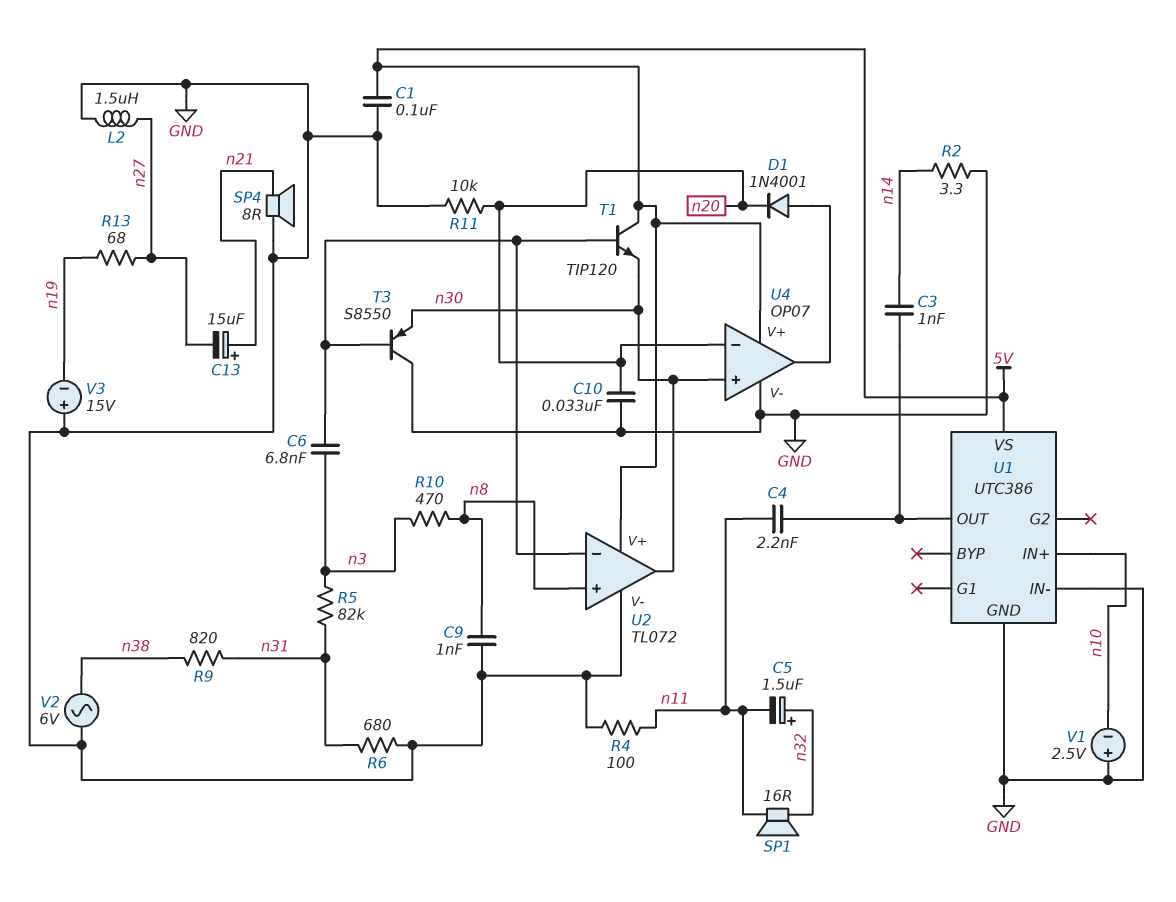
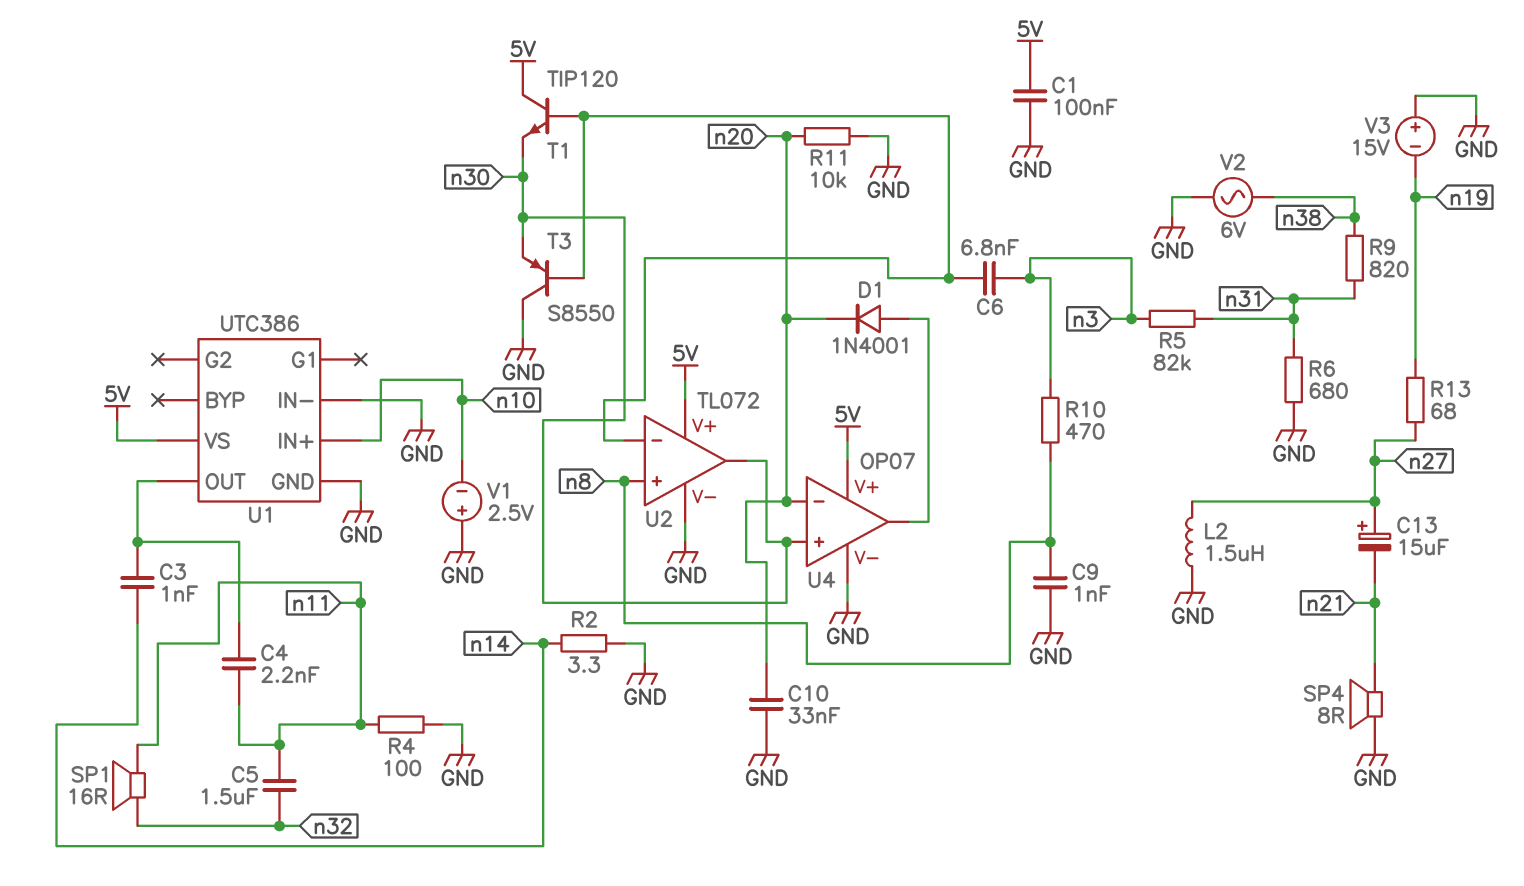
C5: 1.5uF (plus n32, minus n11) -> 1.5uF (n11, n32)
C13: 15uF (plus n21, minus n27) -> 15uF (plus n27, minus n21)

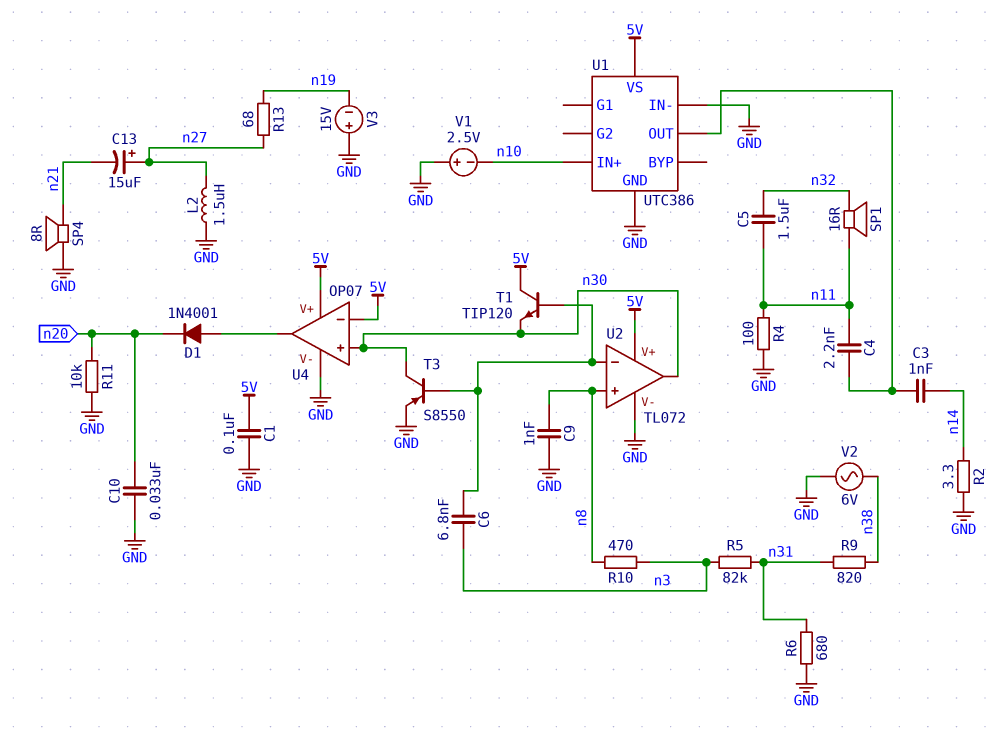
T3: PNP S8550 (B U2/in-, C GND, E n30) -> PNP S8550 (B U2/in-, C n30, E GND)
U4 pin in-: n20 -> 5V

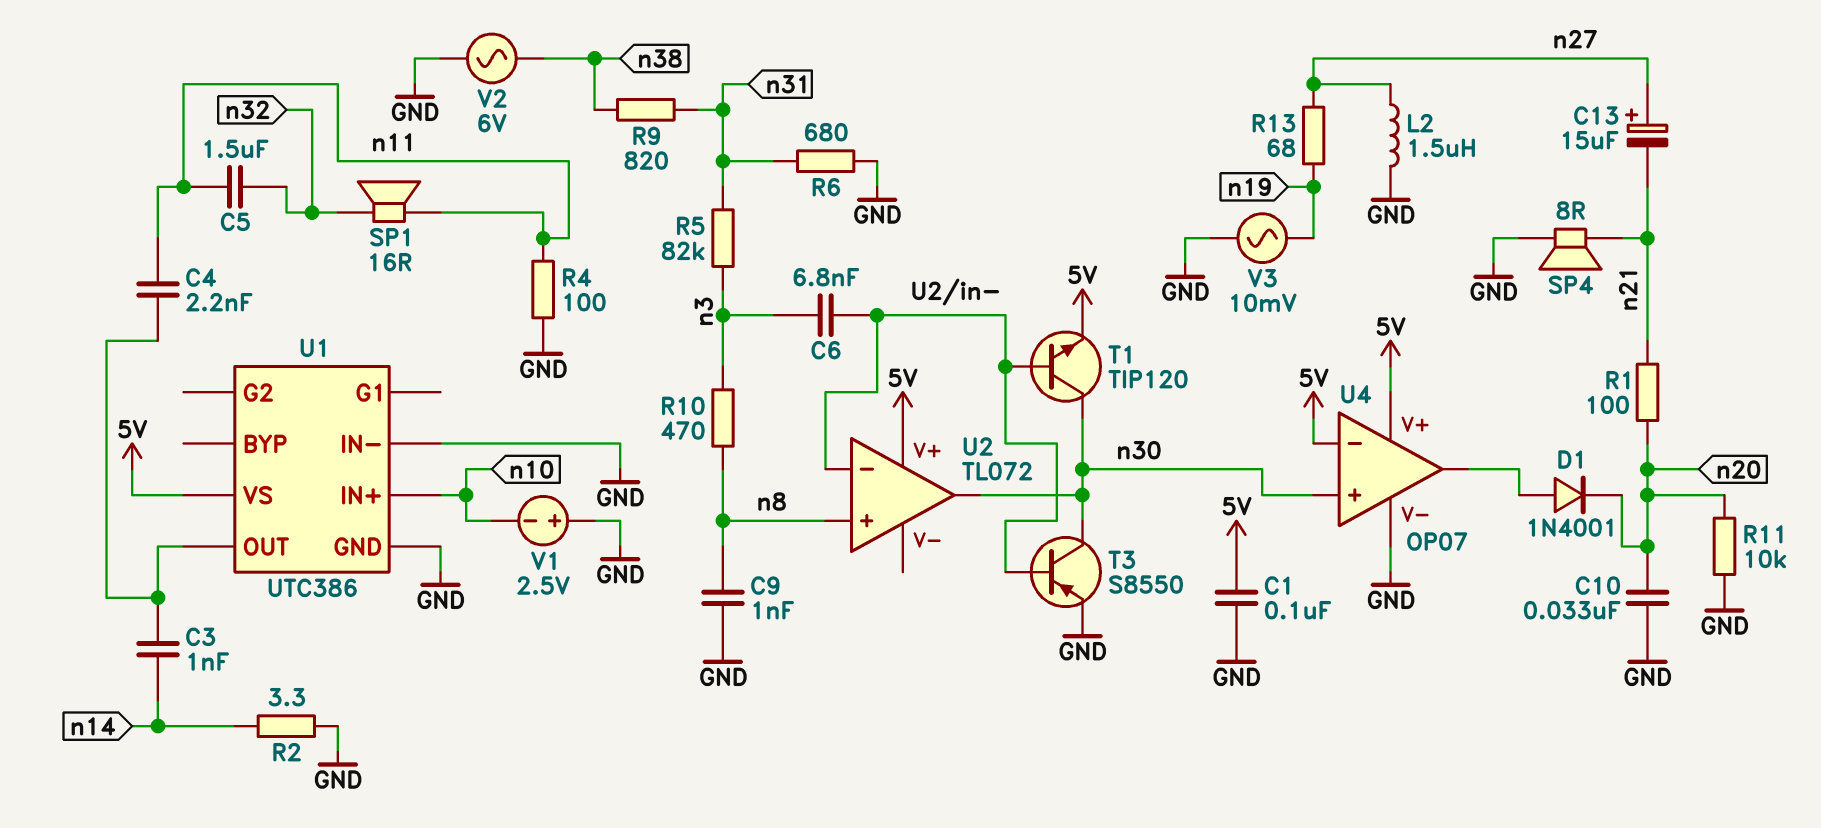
R1: none -> 100 (n20, n21)
T1: NPN TIP120 (B U2/in-, C 5V, E n30) -> NPN TIP120 (B U2/in-, C n30, E 5V)
U2 pin V-: GND -> none
V3: 15V (plus GND, minus n19) -> AC 10mV (GND, n19)

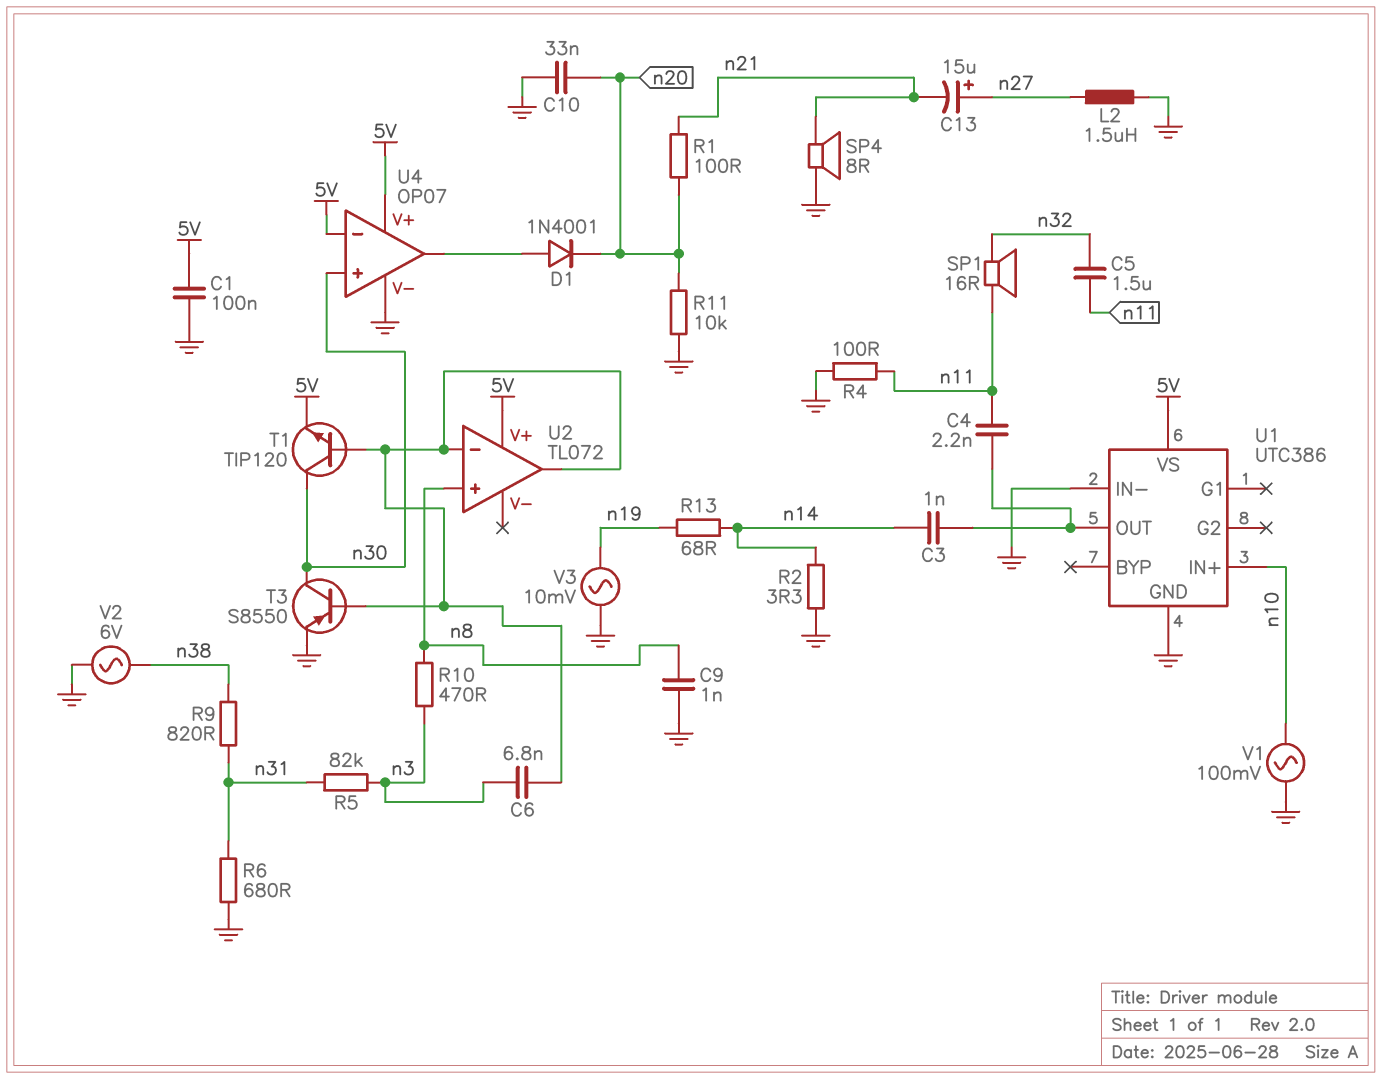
R13: 68 (n19, n27) -> 68 (n14, n19)
U2 pin out: n30 -> U2/in-
V1: 2.5V (plus GND, minus n10) -> AC 100mV (GND, n10)

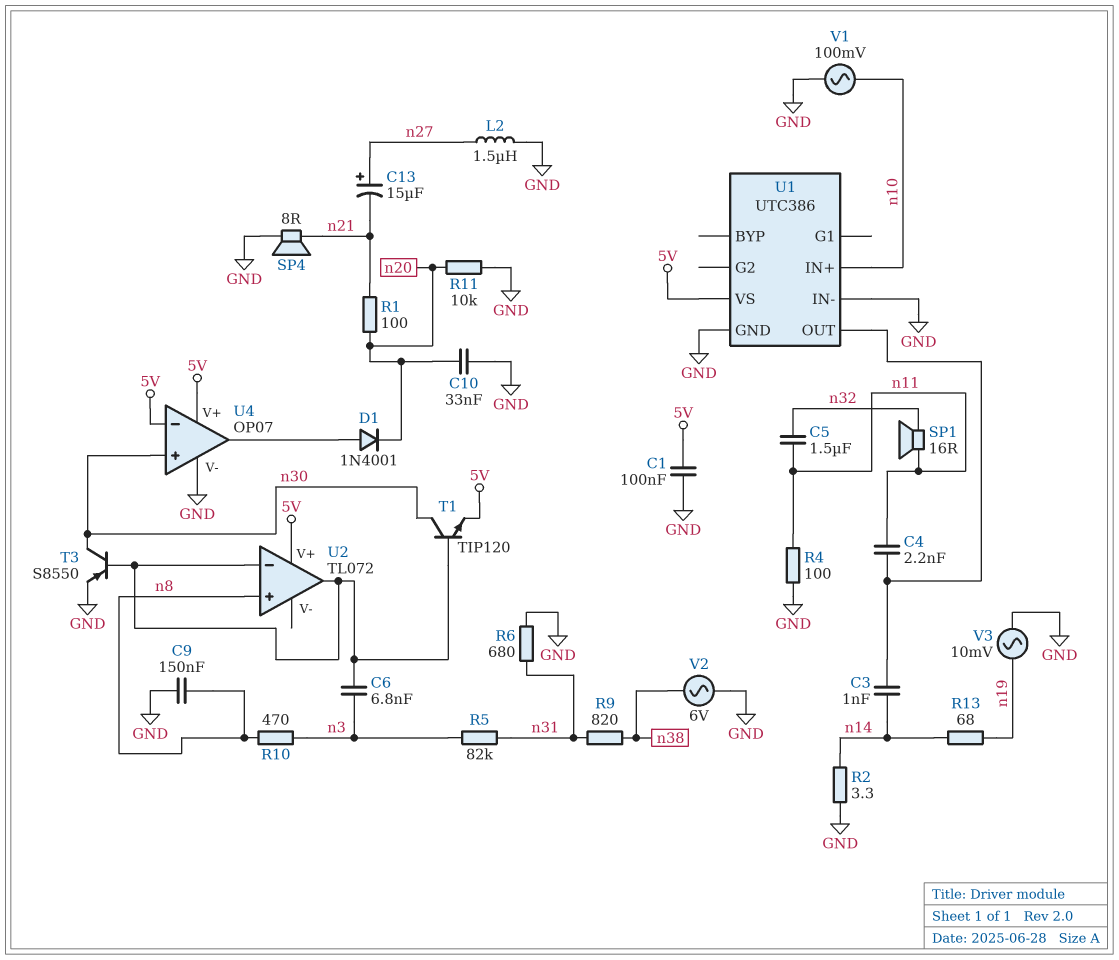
C9: 1nF (GND, n8) -> 150nF (GND, n8)

